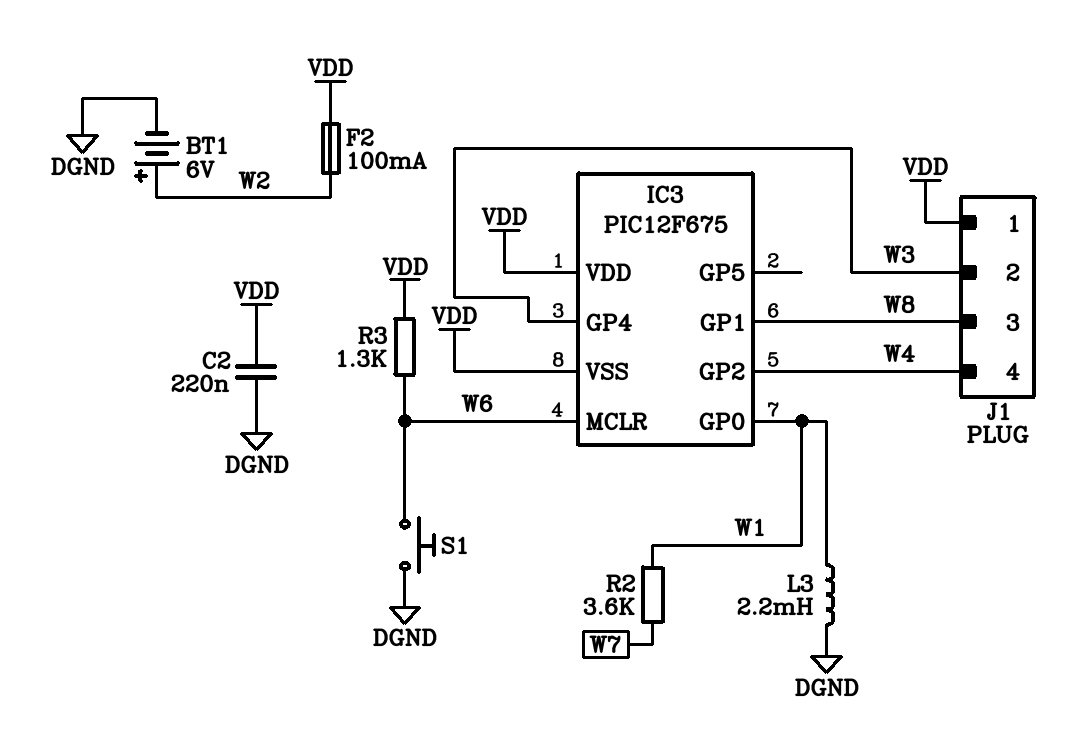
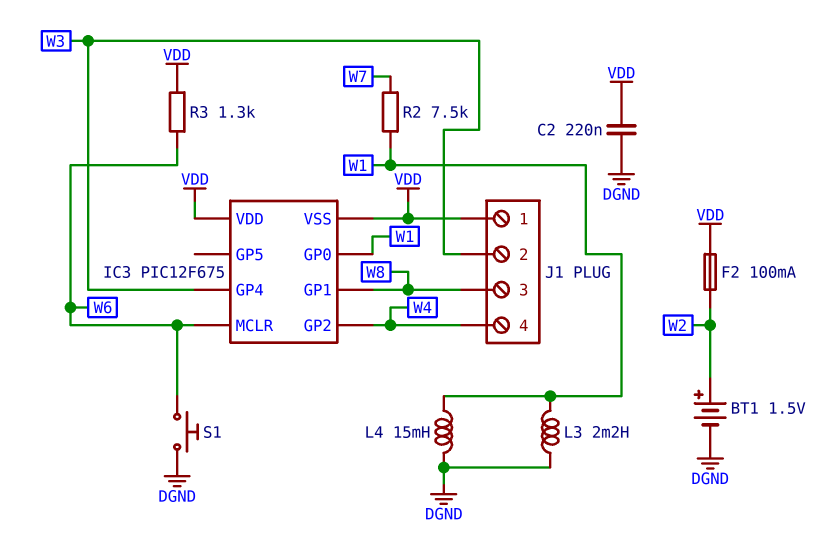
BT1: 6V (plus W2, minus DGND) -> 1.5V (plus W2, minus DGND)
L4: none -> 15mH (DGND, W1)
R2: 3.6k (W1, W7) -> 7.5k (W1, W7)

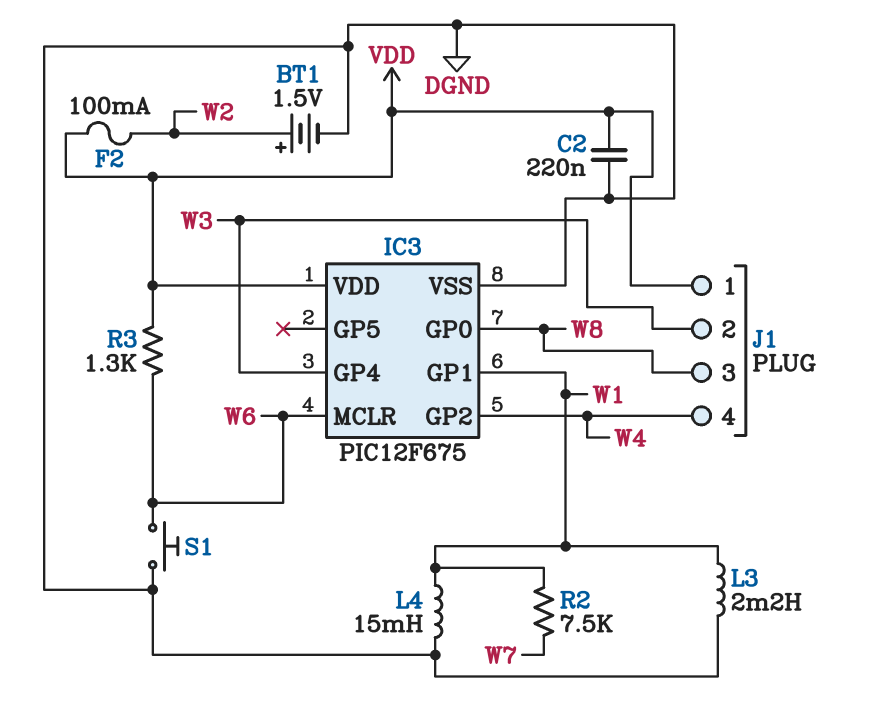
IC3 pin GP0: W1 -> W8
IC3 pin GP1: W8 -> W1
IC3 pin VSS: VDD -> DGND

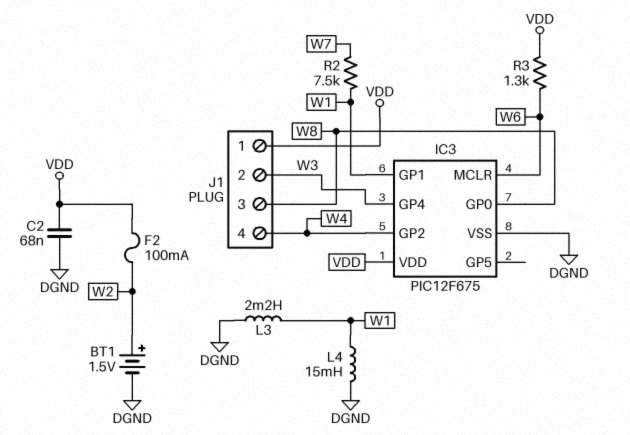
C2: 220nF (DGND, VDD) -> 68nF (DGND, VDD)
S1: button (DGND, W6) -> none

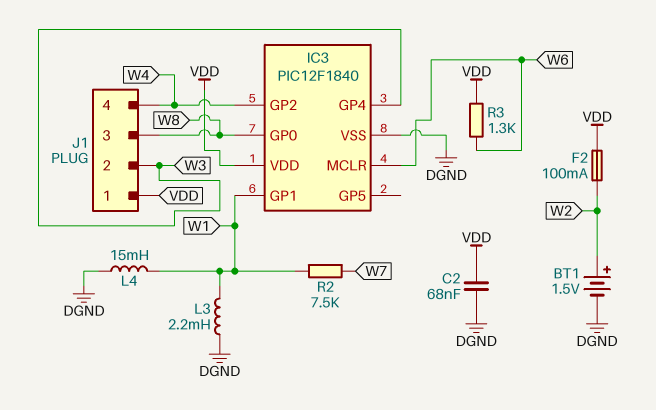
IC3: PIC12F675 -> PIC12F1840

